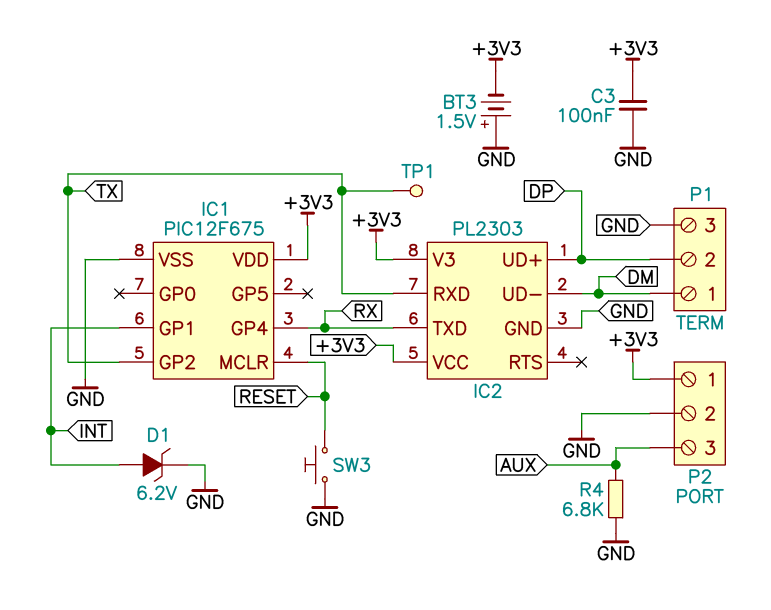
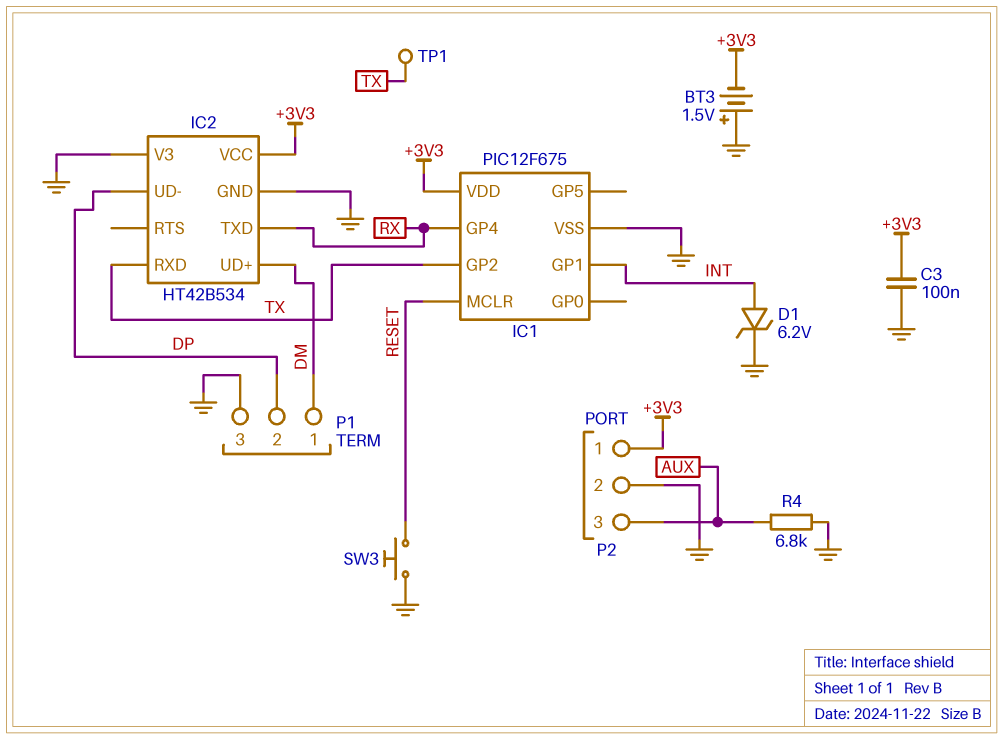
IC2: PL2303 -> HT42B534
IC2 pin UD+: DP -> DM
IC2 pin UD-: DM -> DP
IC2 pin V3: +3V3 -> GND

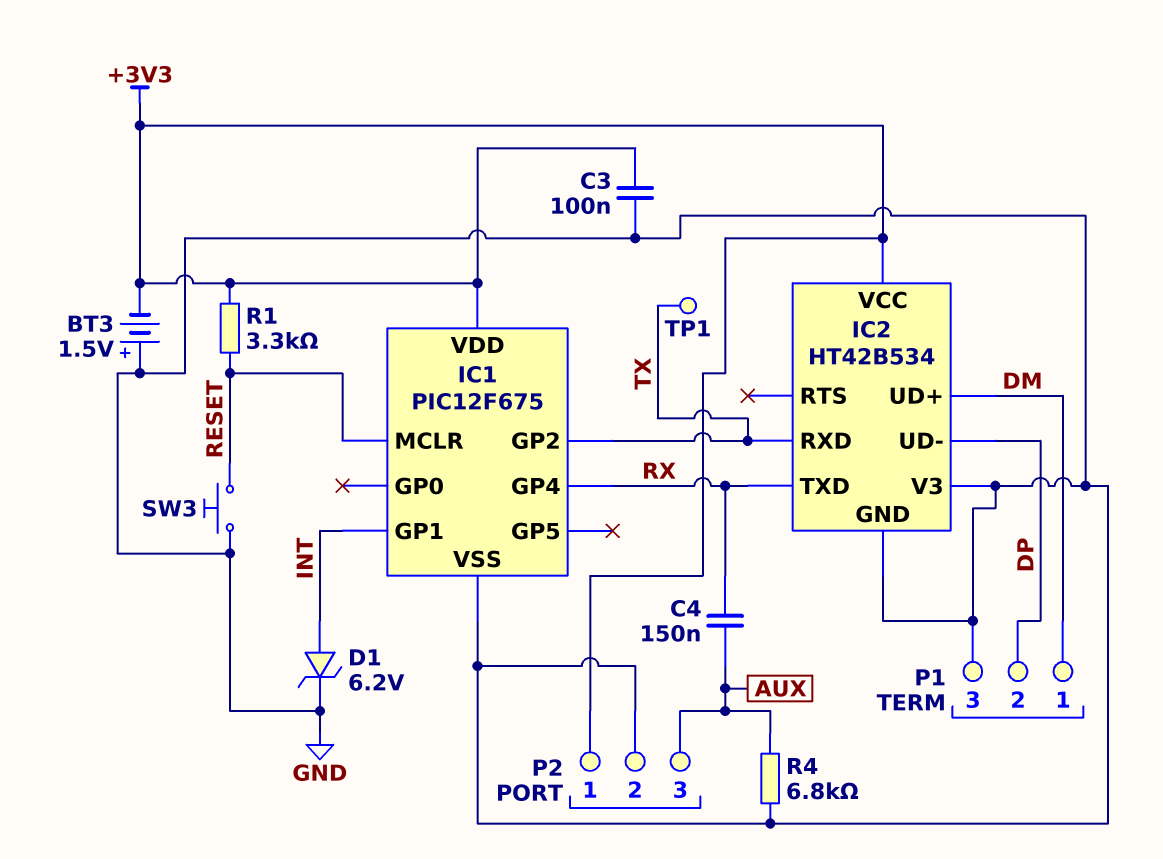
C4: none -> 150nF (AUX, RX)
R1: none -> 3.3k (+3V3, RESET)

